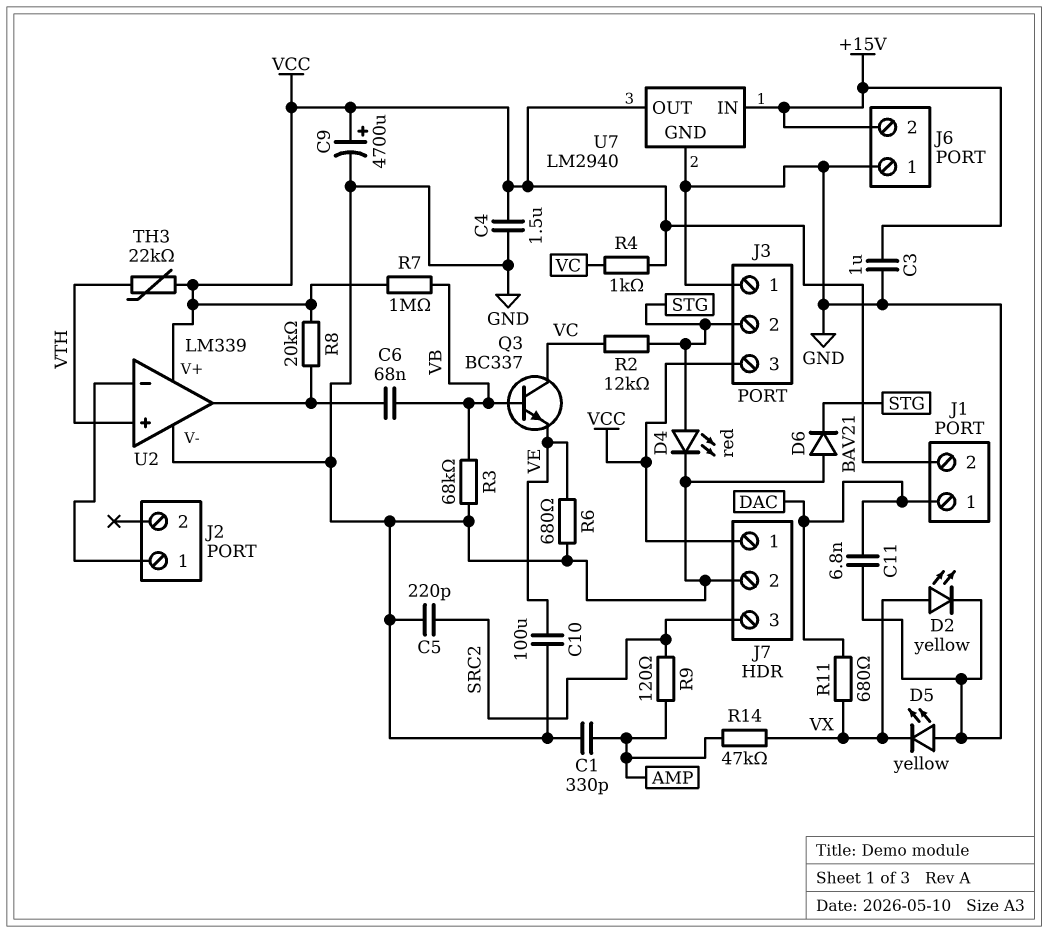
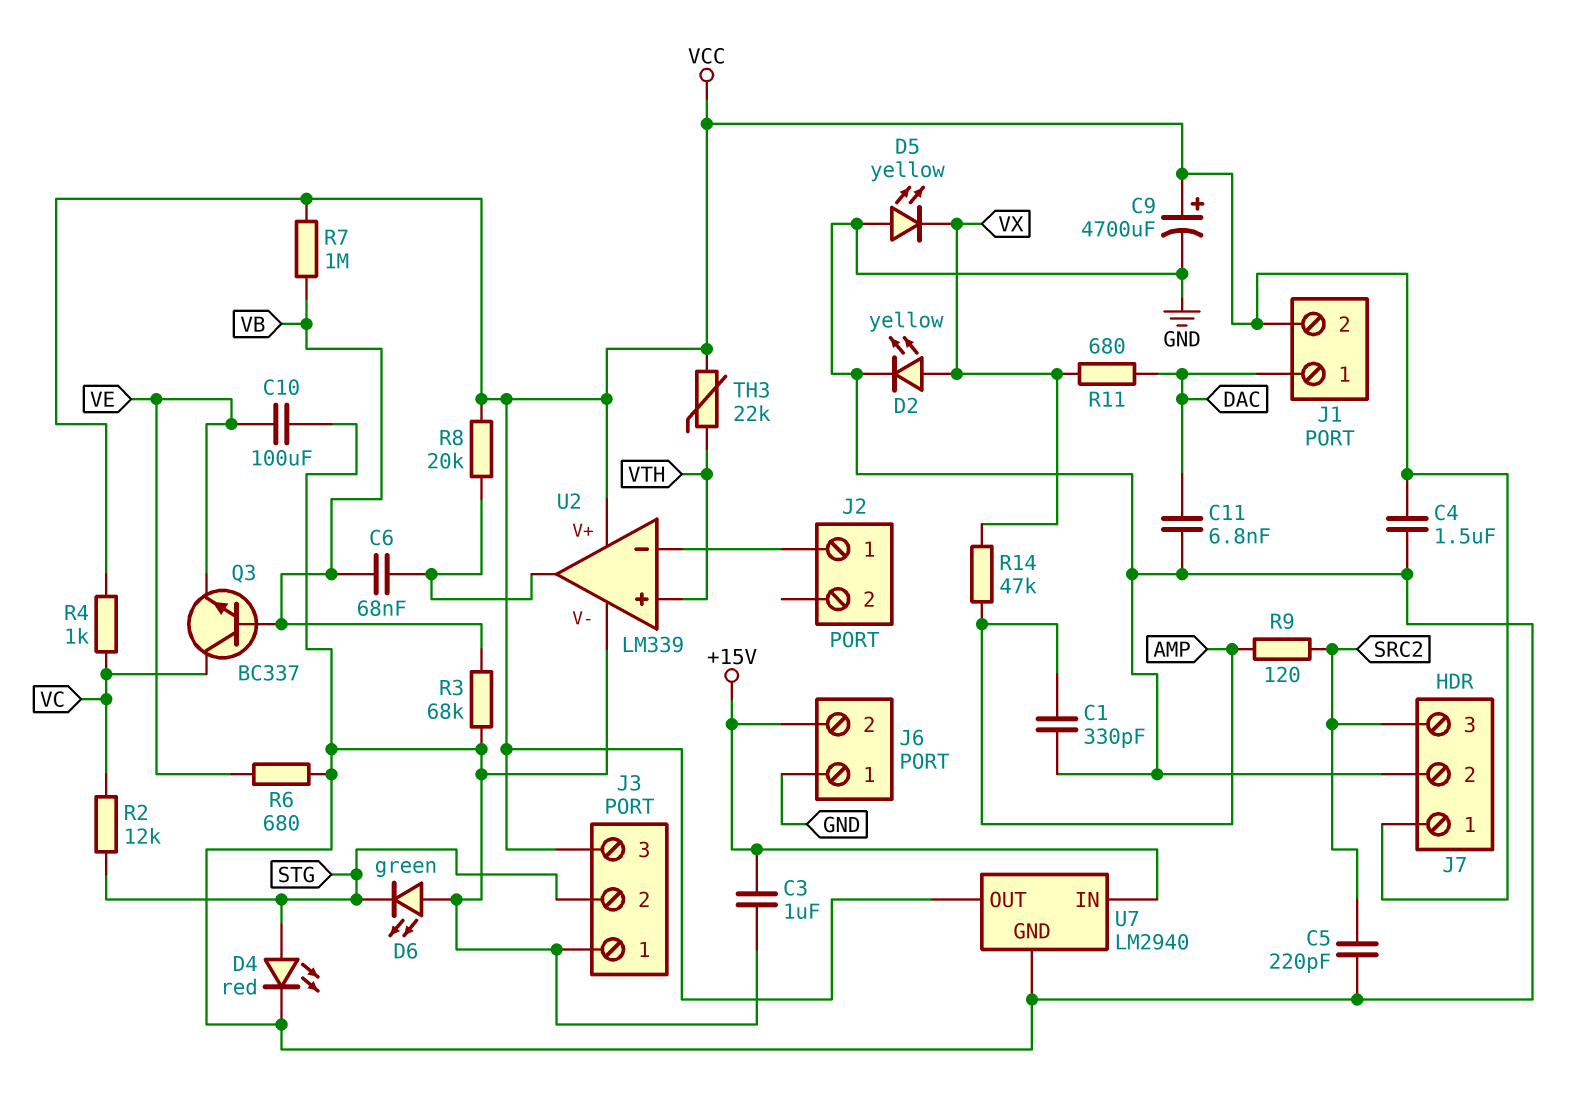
D6: diode BAV21 (A GND, K STG) -> LED green (A GND, K STG)

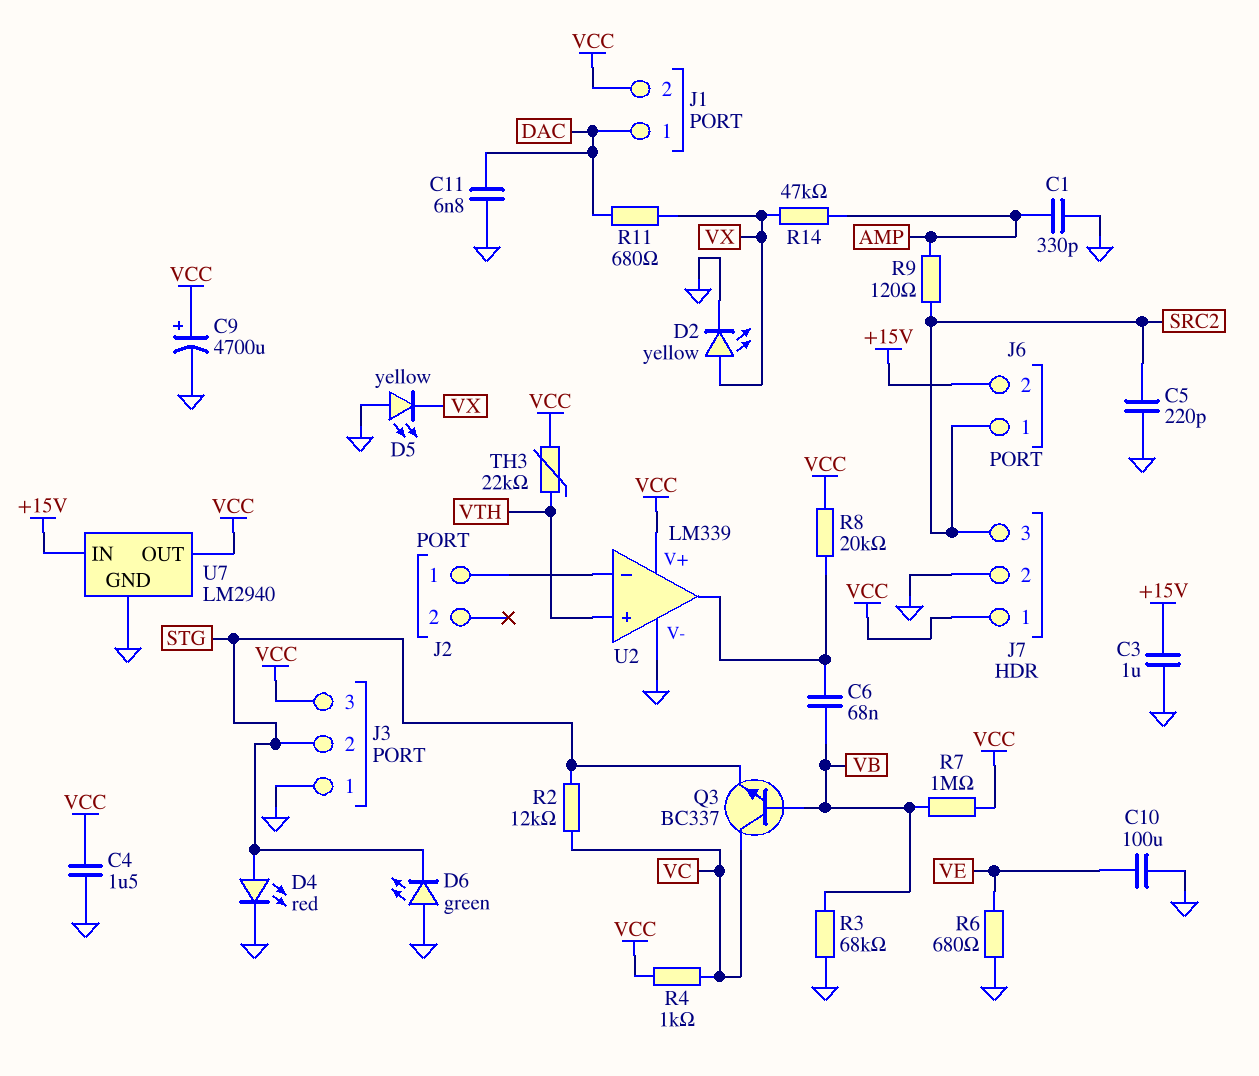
J6 pin 1: GND -> SRC2
Q3: NPN BC337 (B VB, C VC, E VE) -> NPN BC337 (B VB, C VC, E STG)

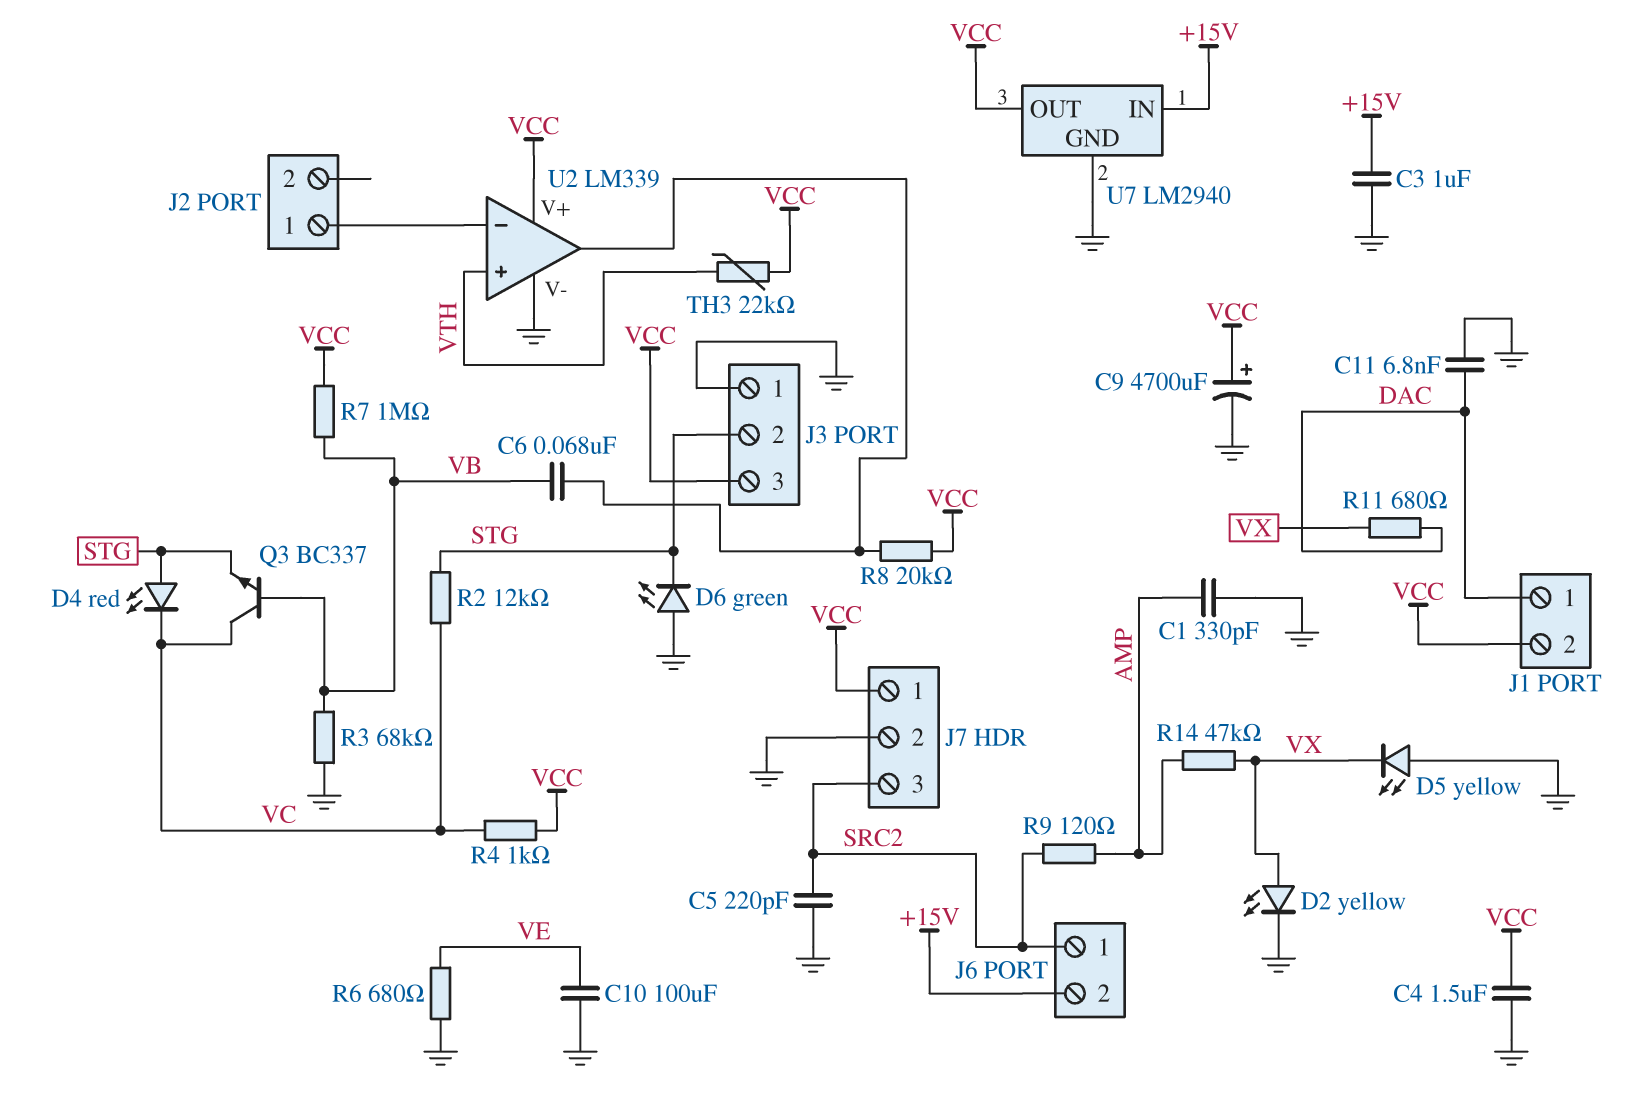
D4: LED red (A STG, K GND) -> LED red (A STG, K VC)

